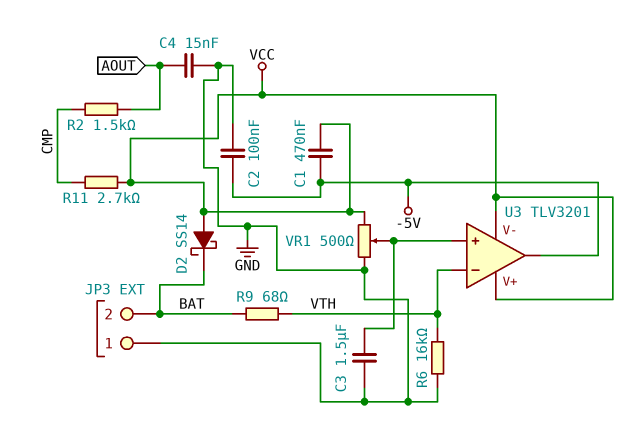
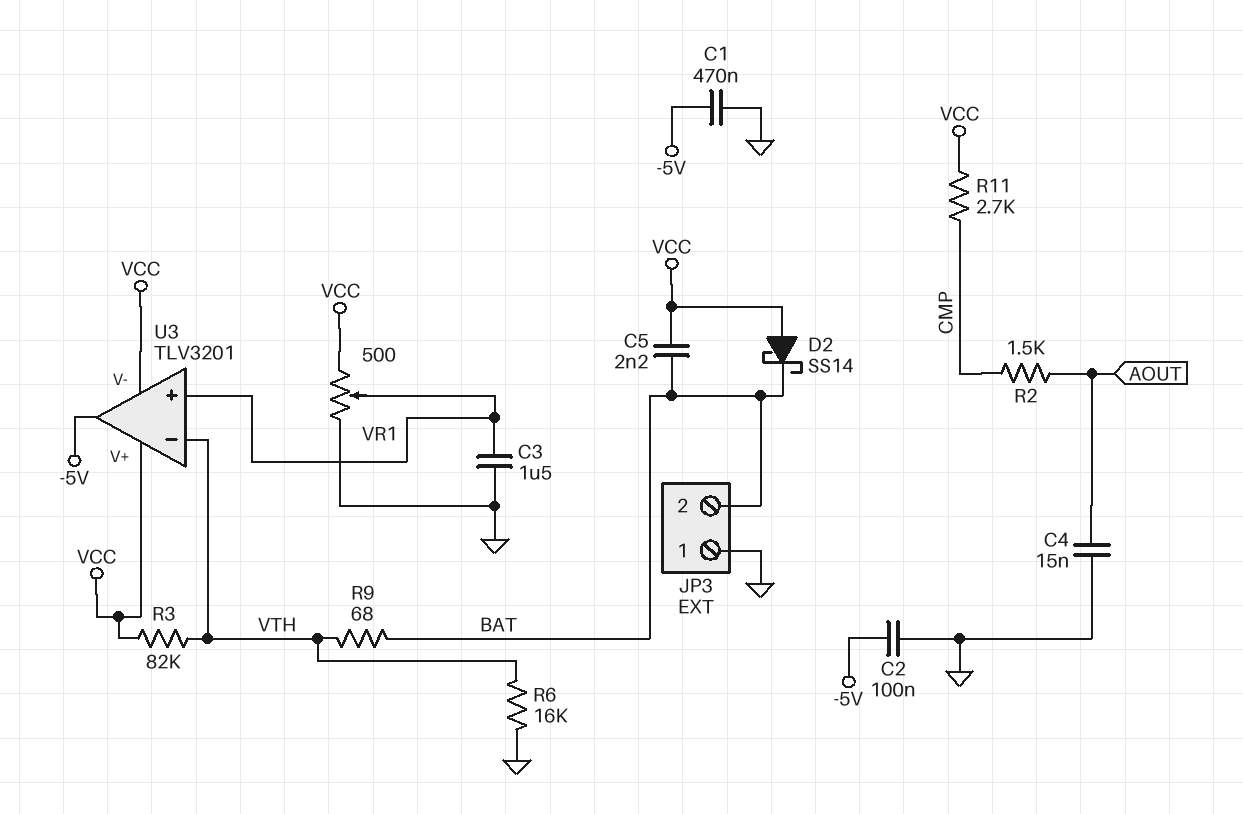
C1: 470nF (-5V, VCC) -> 470nF (-5V, GND)
C5: none -> 2.2nF (BAT, VCC)
R3: none -> 82k (VCC, VTH)

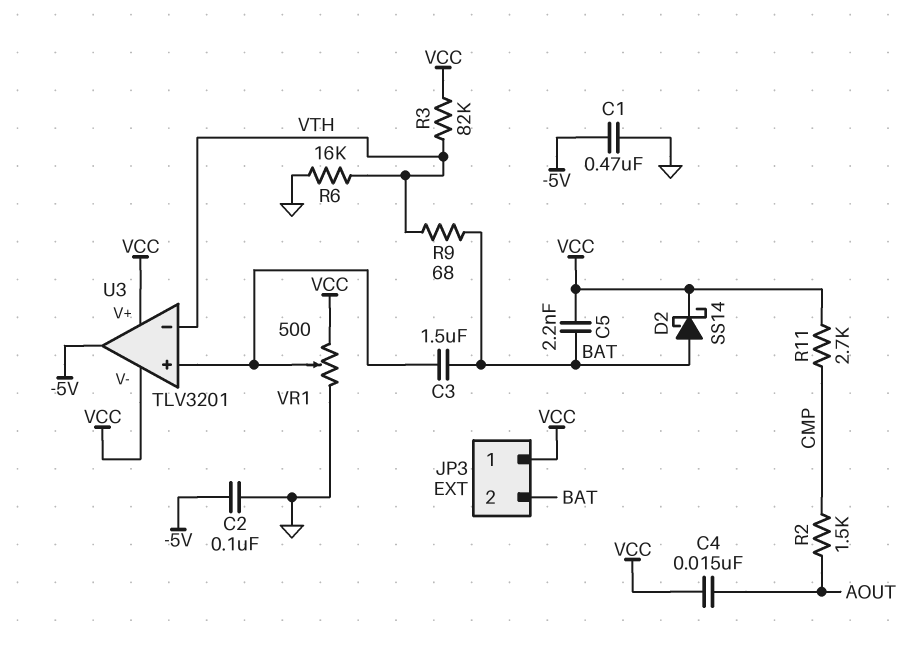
C3: 1.5uF (GND, U3/in+) -> 1.5uF (BAT, U3/in+)
C4: 15nF (AOUT, GND) -> 15nF (AOUT, VCC)
D2: schottky SS14 (A VCC, K BAT) -> schottky SS14 (A BAT, K VCC)
JP3 pin 1: GND -> VCC

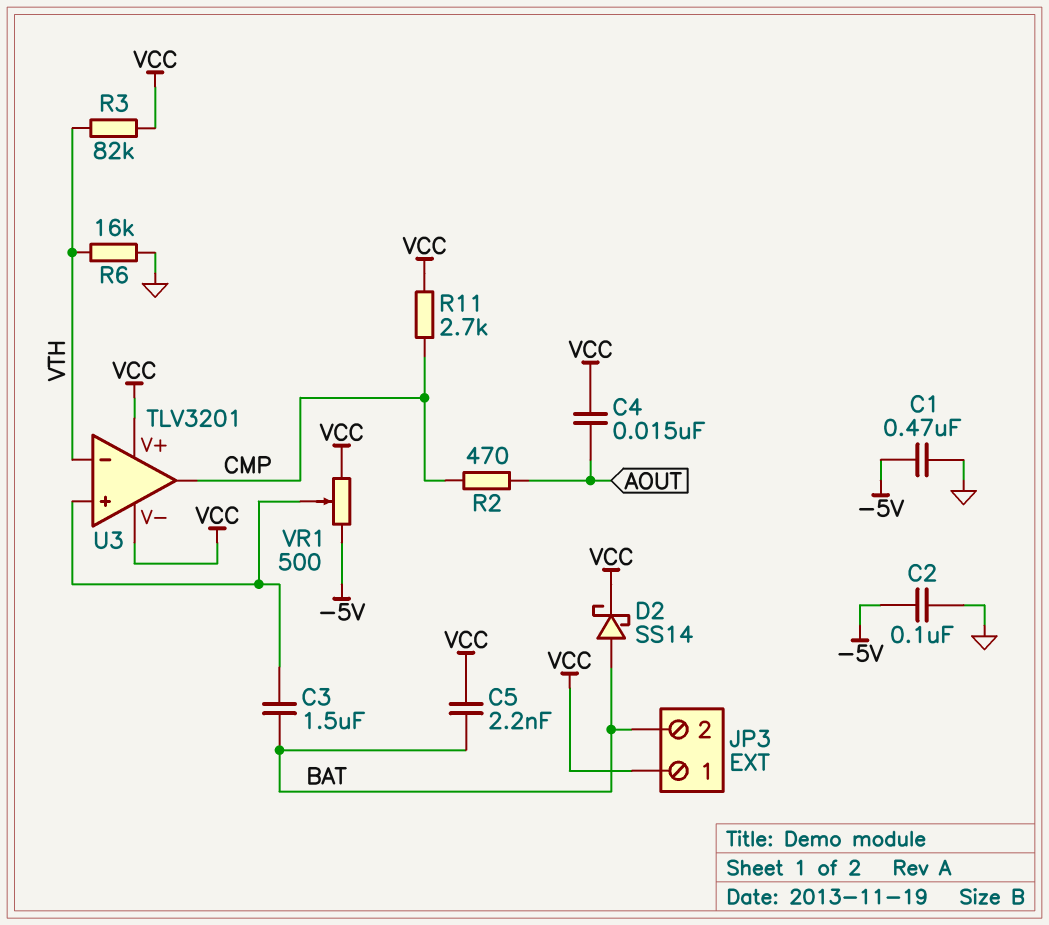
R2: 1.5k (AOUT, CMP) -> 470 (AOUT, CMP)
R9: 68 (BAT, VTH) -> none
U3 pin out: -5V -> CMP
VR1: 500 (GND, VCC, wiper U3/in+) -> 500 (-5V, VCC, wiper U3/in+)

